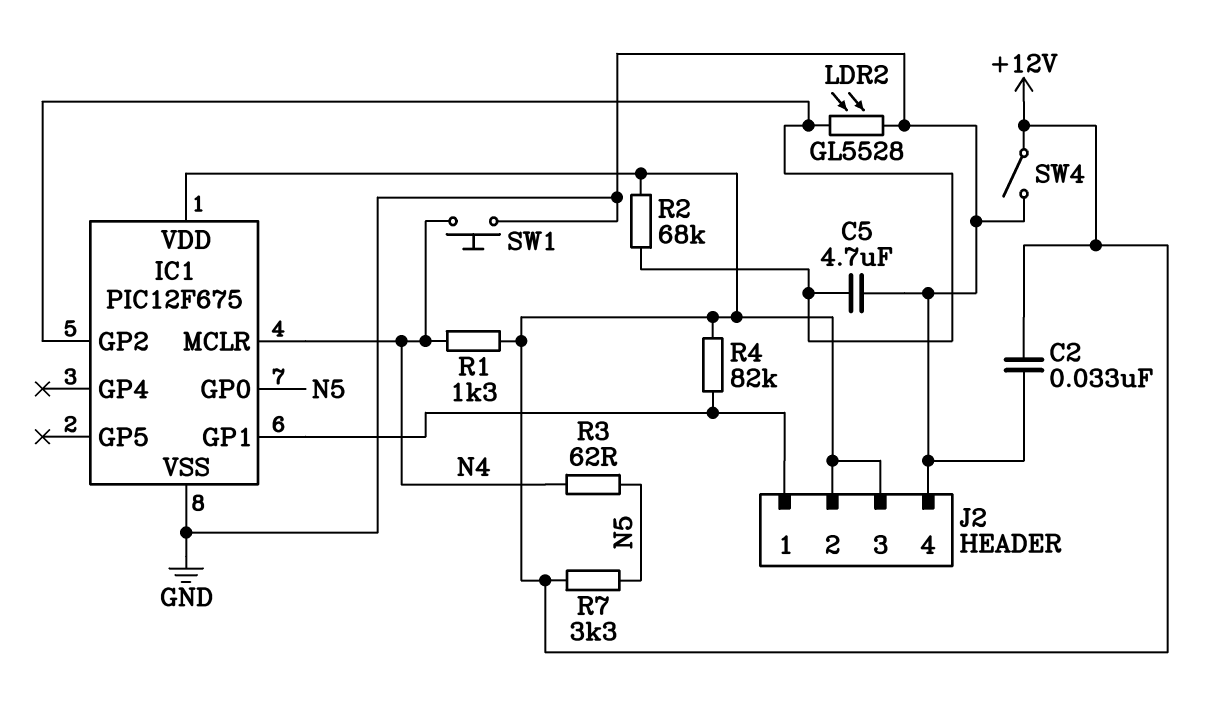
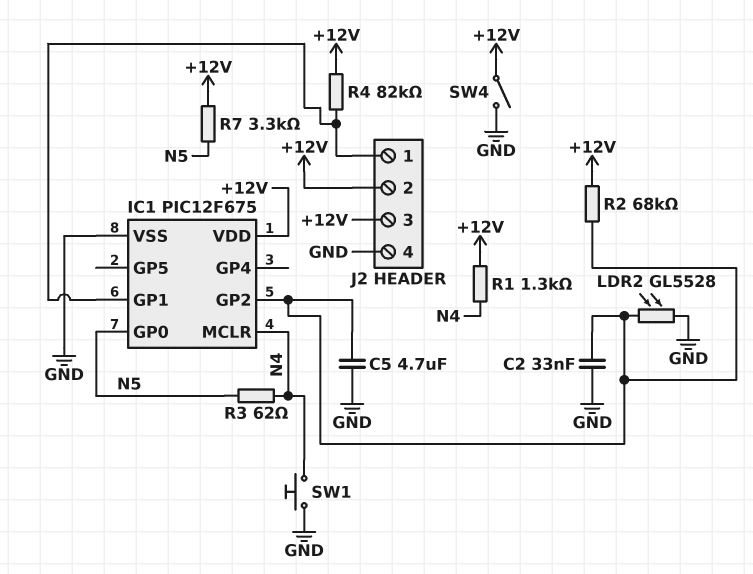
C2: 33nF (+12V, GND) -> 33nF (GND, IC1/GP2)

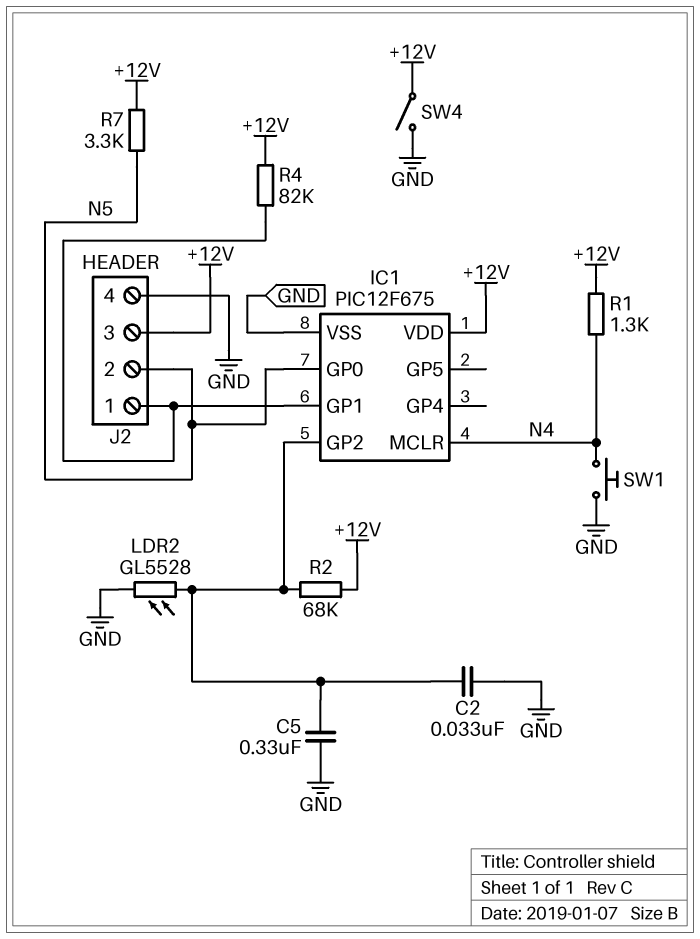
C5: 4.7uF (GND, IC1/GP2) -> 330nF (GND, IC1/GP2)
J2 pin 2: +12V -> N5
R3: 62 (N4, N5) -> none

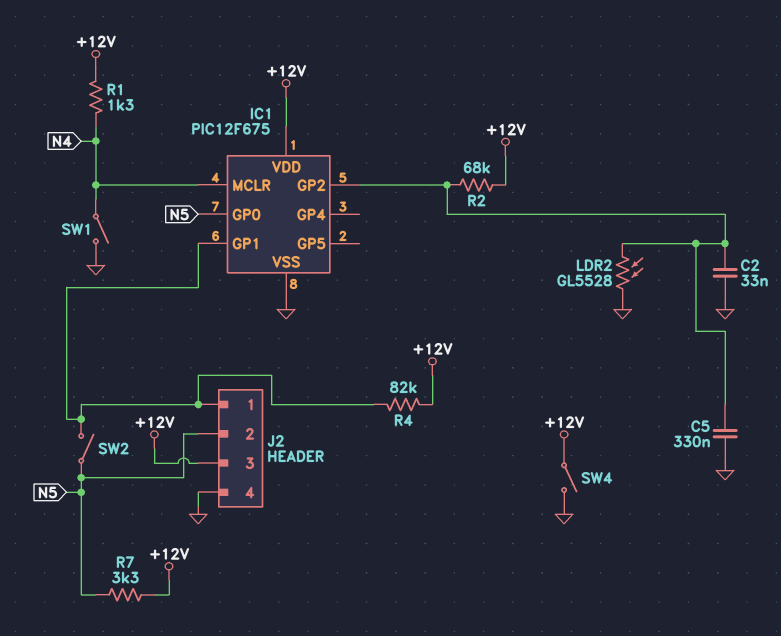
SW1: button (GND, N4) -> switch (GND, N4)
SW2: none -> switch (IC1/GP1, N5)

